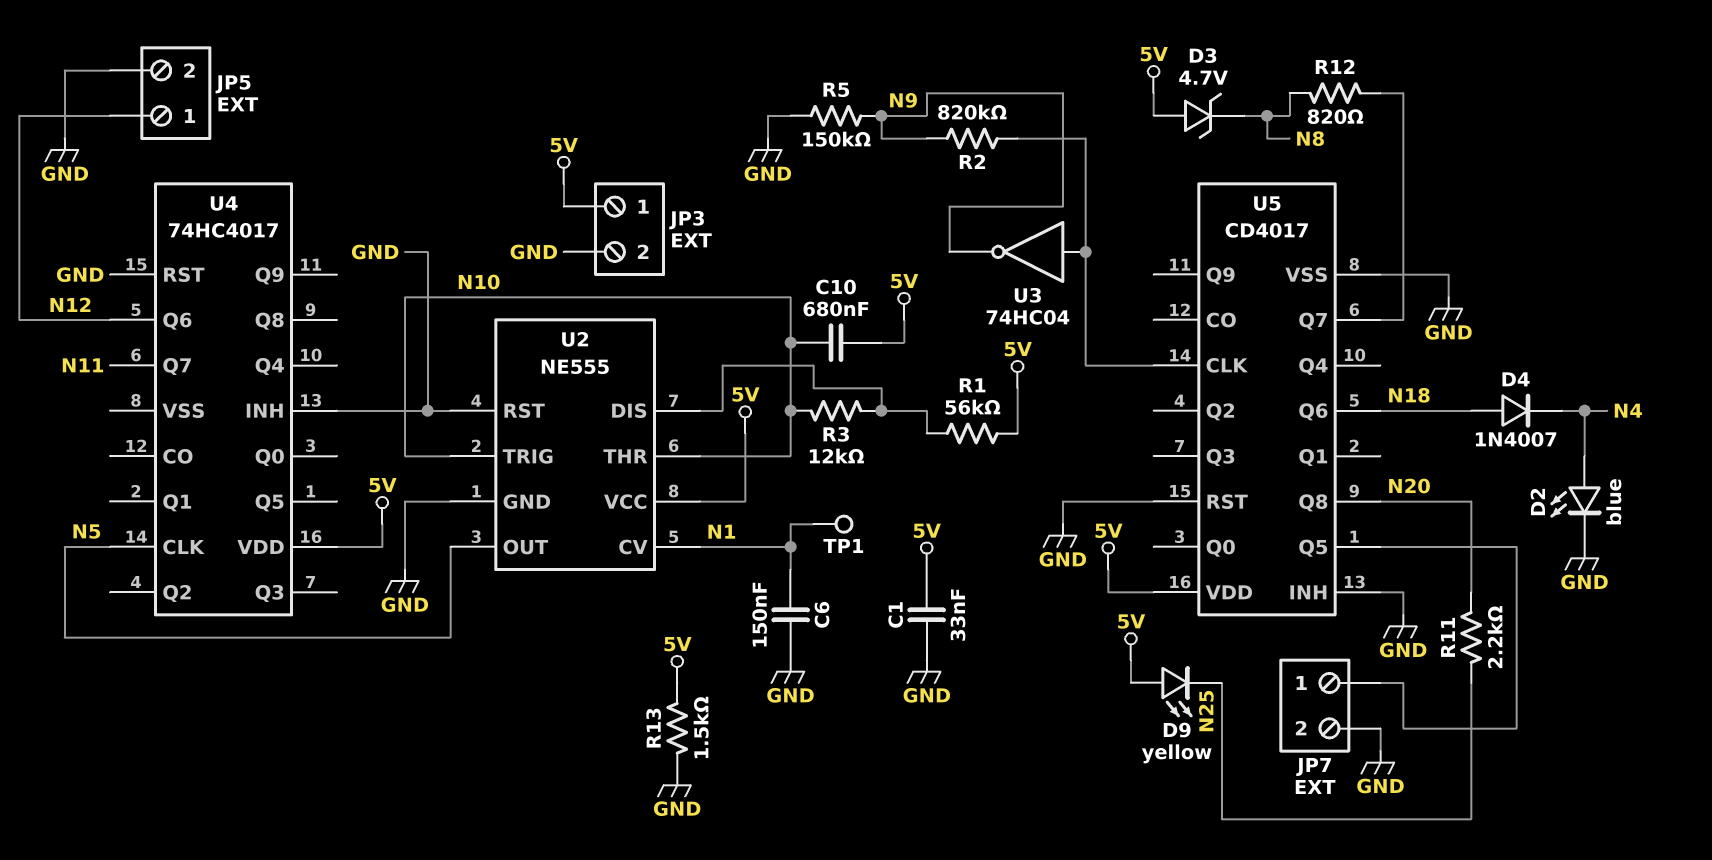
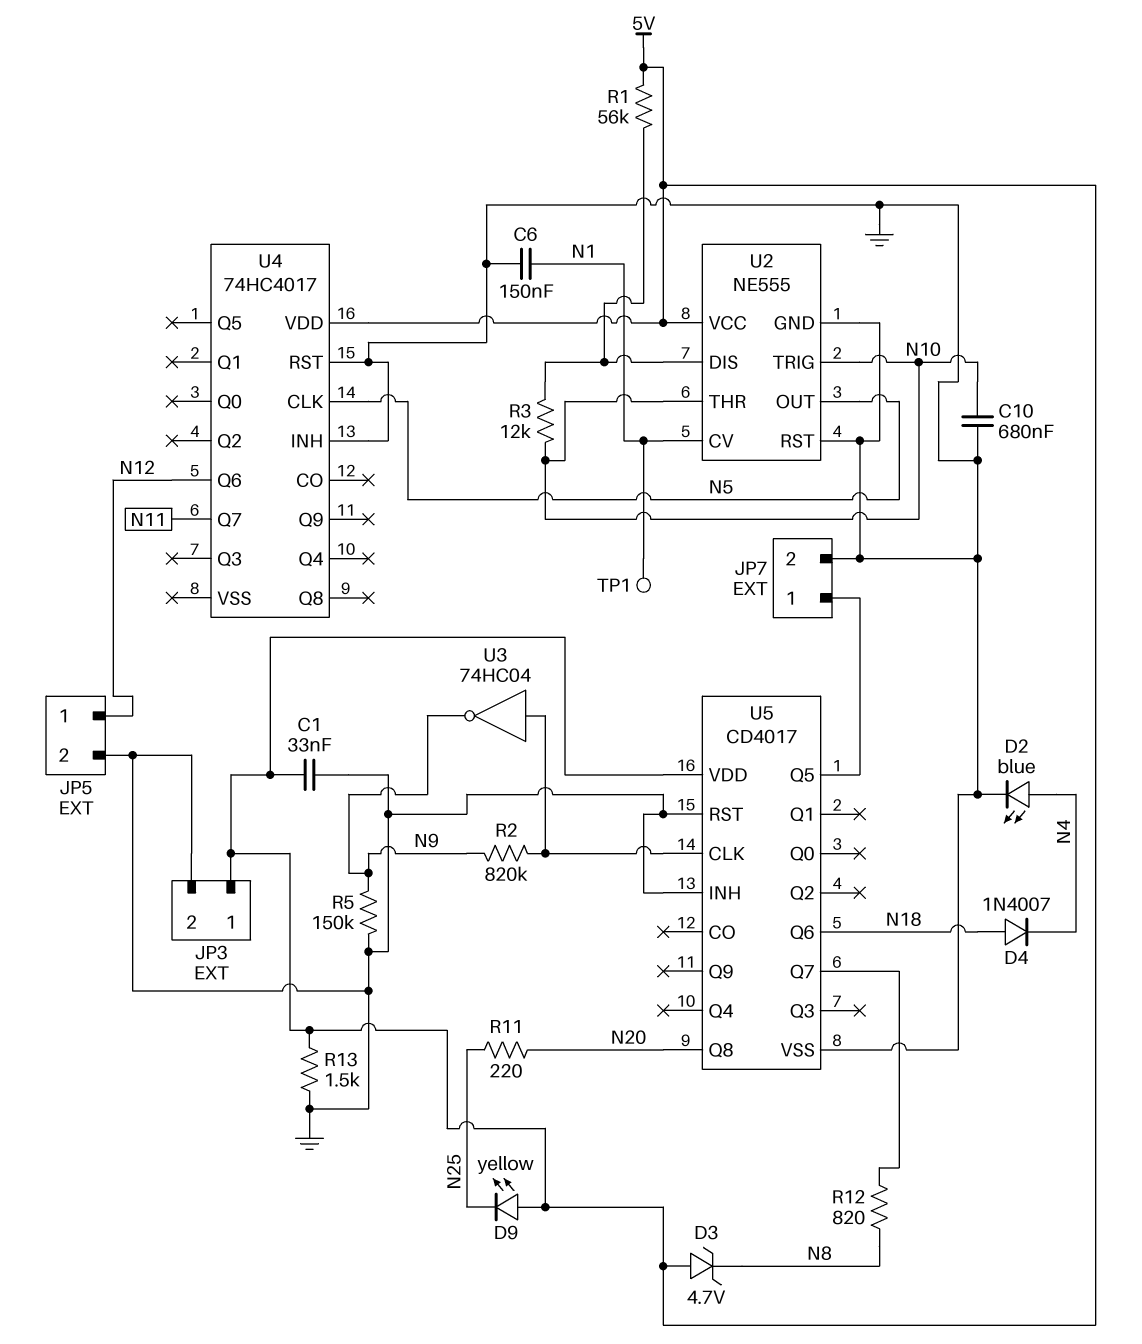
C10: 680nF (5V, N10) -> 680nF (GND, N10)
R11: 2.2k (N20, N25) -> 220 (N20, N25)

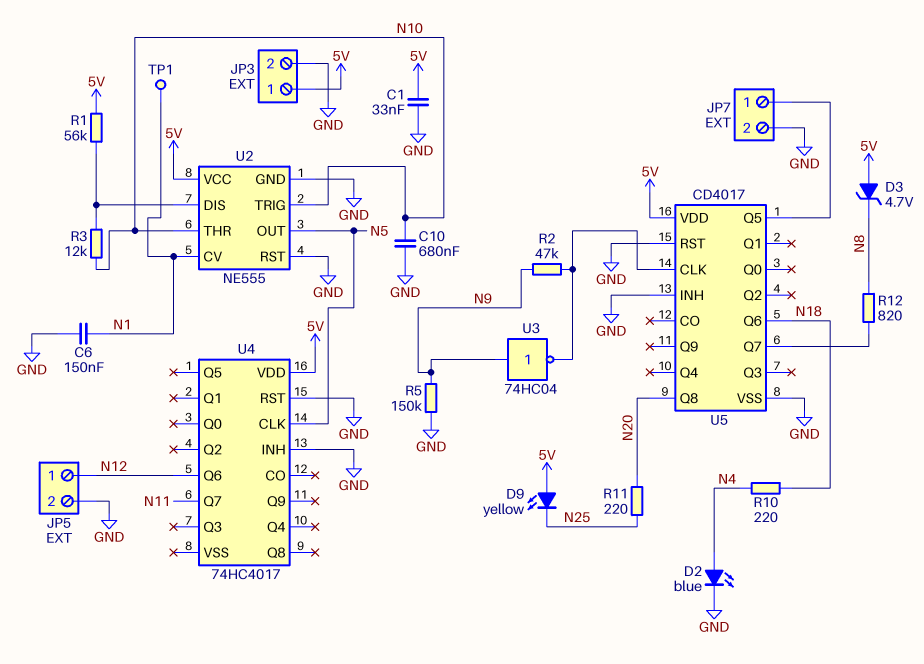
D4: diode 1N4007 (A N18, K N4) -> none
R2: 820k (N9, U5/CLK) -> 47k (N9, U5/CLK)
R10: none -> 220 (N4, N18)
R13: 1.5k (5V, GND) -> none
U3: NOT 74HC04 (in U5/CLK, out N9) -> NOT 74HC04 (in N9, out U5/CLK)

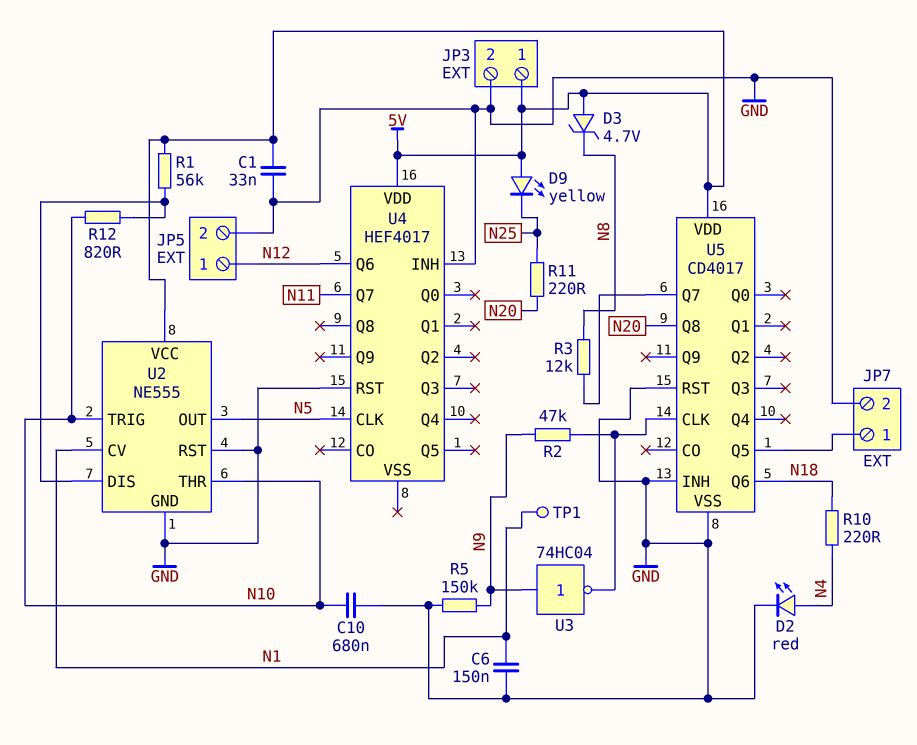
D2: LED blue (A N4, K GND) -> LED red (A N4, K GND)
R3: 12k (N10, U2/DIS) -> 12k (N8, U5/Q7)
R12: 820 (N8, U5/Q7) -> 820 (N10, U2/DIS)
U4: 74HC4017 -> HEF4017

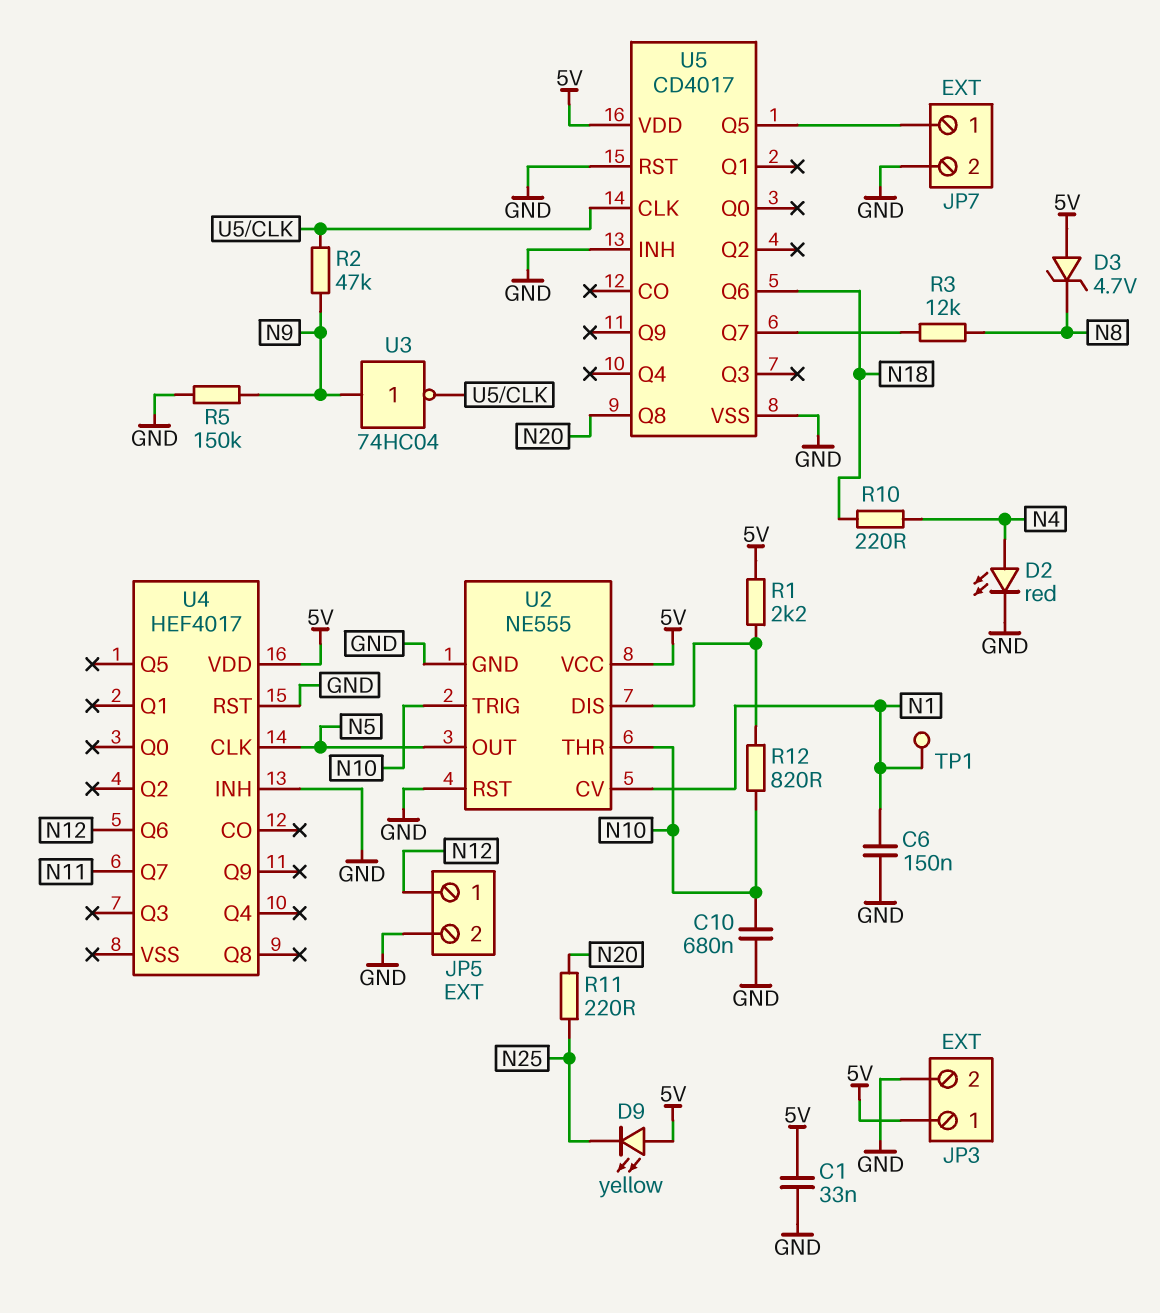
R1: 56k (5V, U2/DIS) -> 2.2k (5V, U2/DIS)

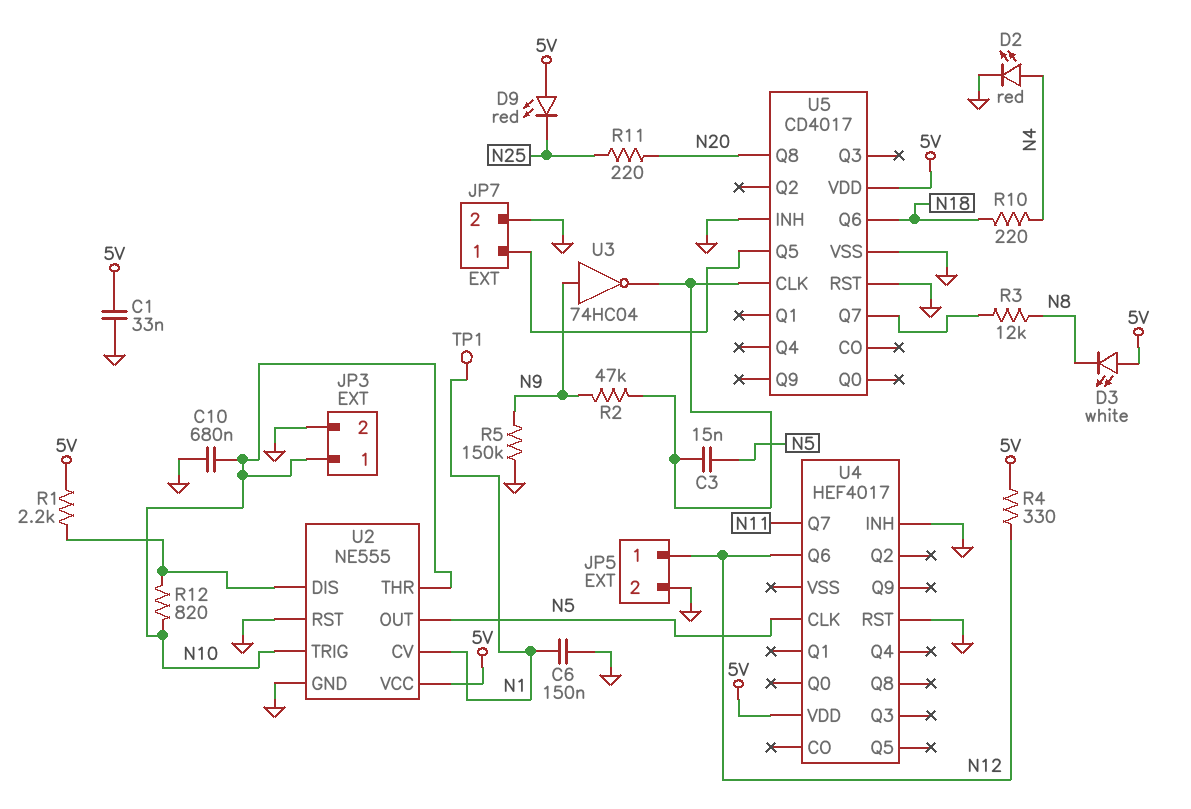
C3: none -> 15nF (N5, U5/CLK)
D3: zener 4.7V (A 5V, K N8) -> LED white (A 5V, K N8)
D9: LED yellow (A 5V, K N25) -> LED red (A 5V, K N25)
JP3 pin 1: 5V -> N10
R4: none -> 330 (5V, N12)

